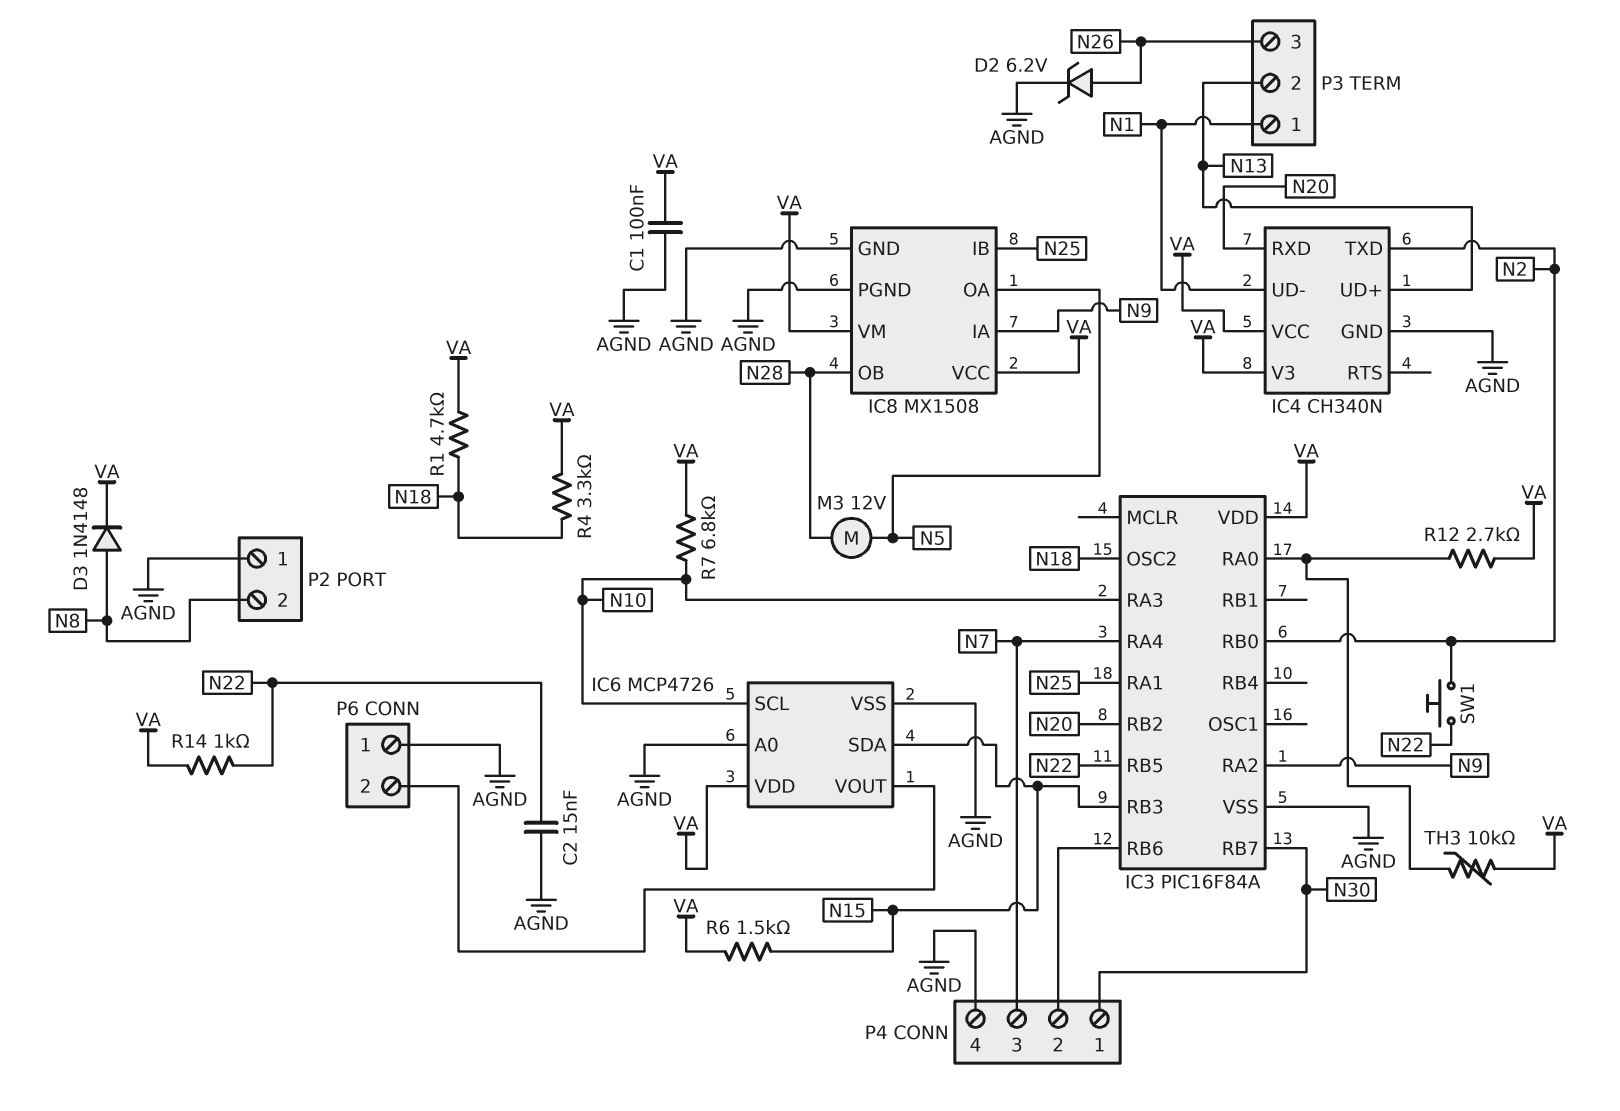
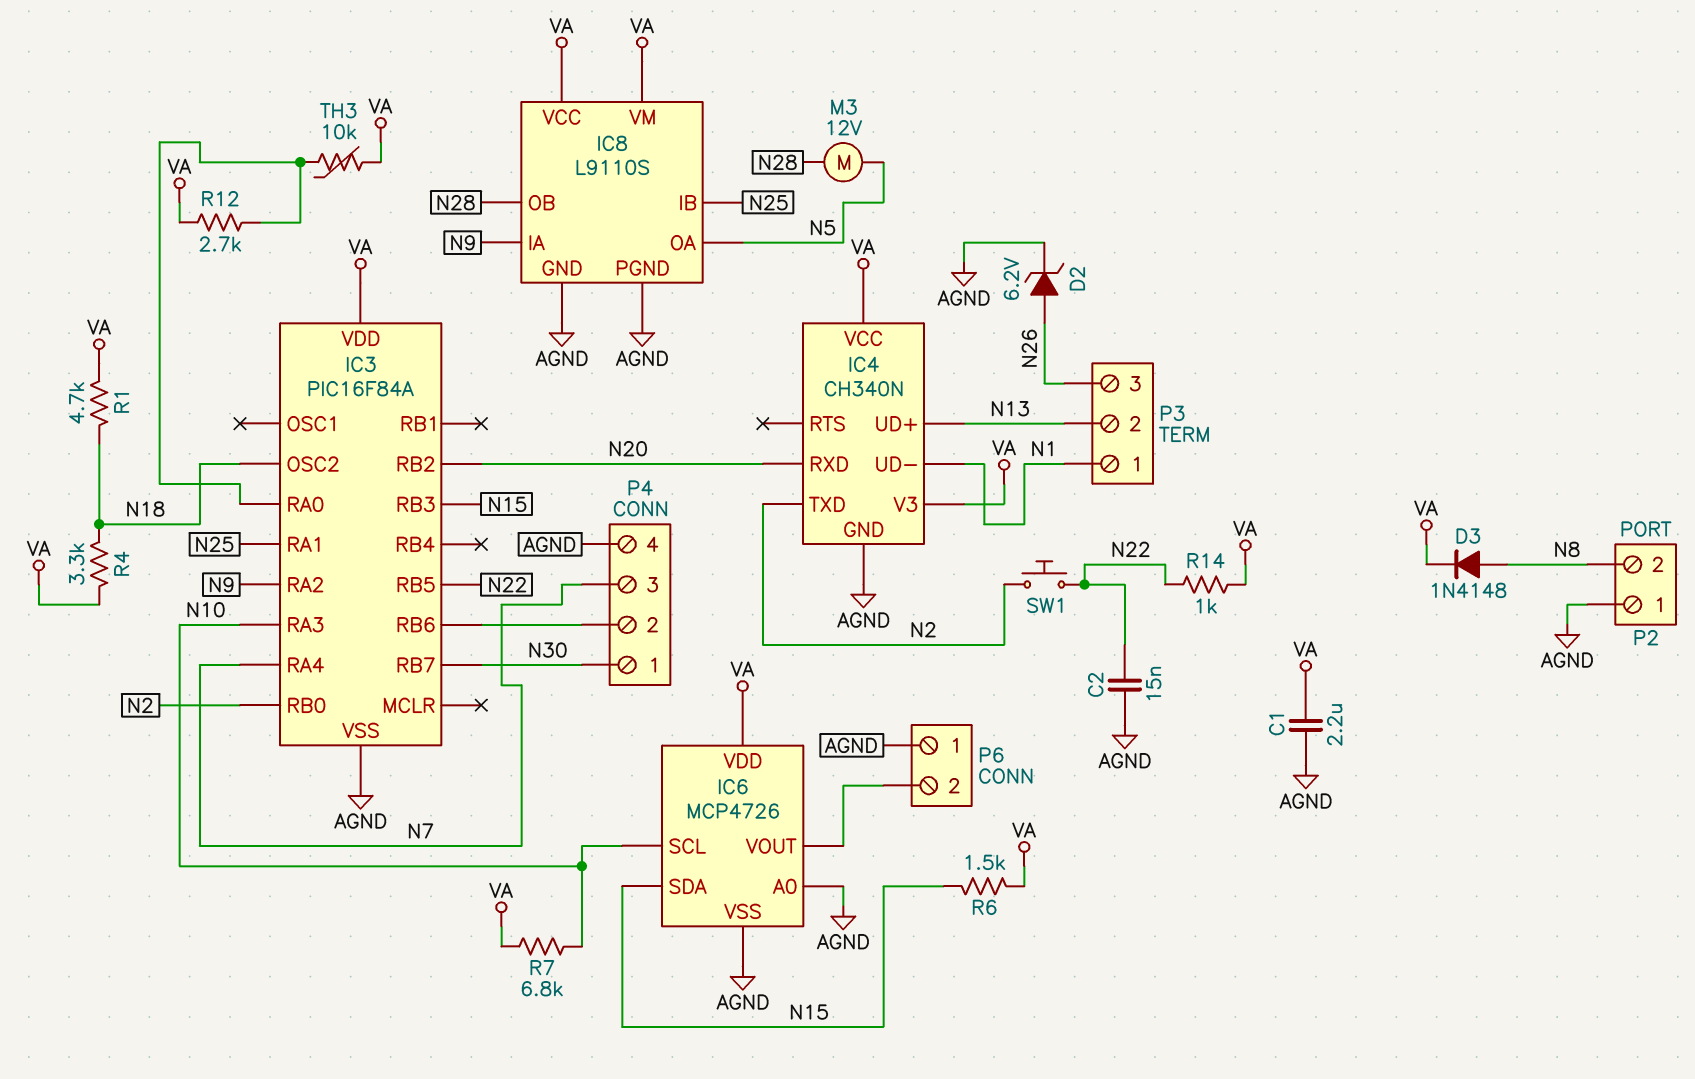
C1: 100nF (AGND, VA) -> 2.2uF (AGND, VA)
IC8: MX1508 -> L9110S

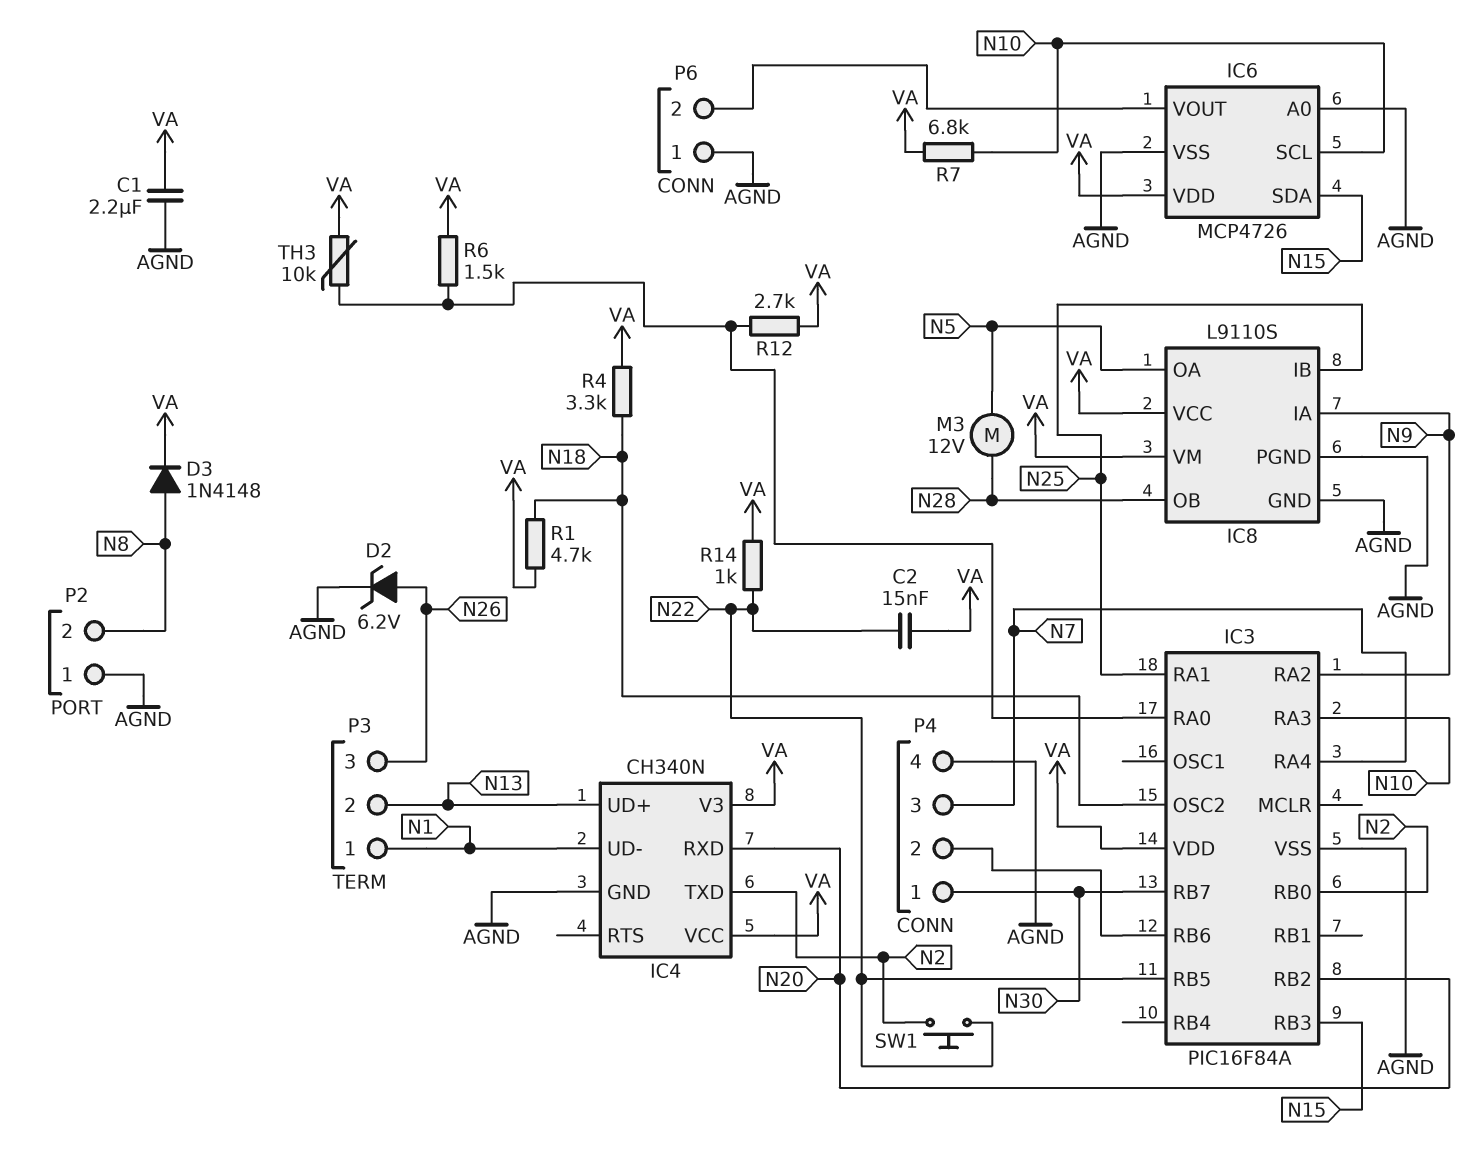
C2: 15nF (AGND, N22) -> 15nF (N22, VA)
R6: 1.5k (N15, VA) -> 1.5k (IC3/RA0, VA)

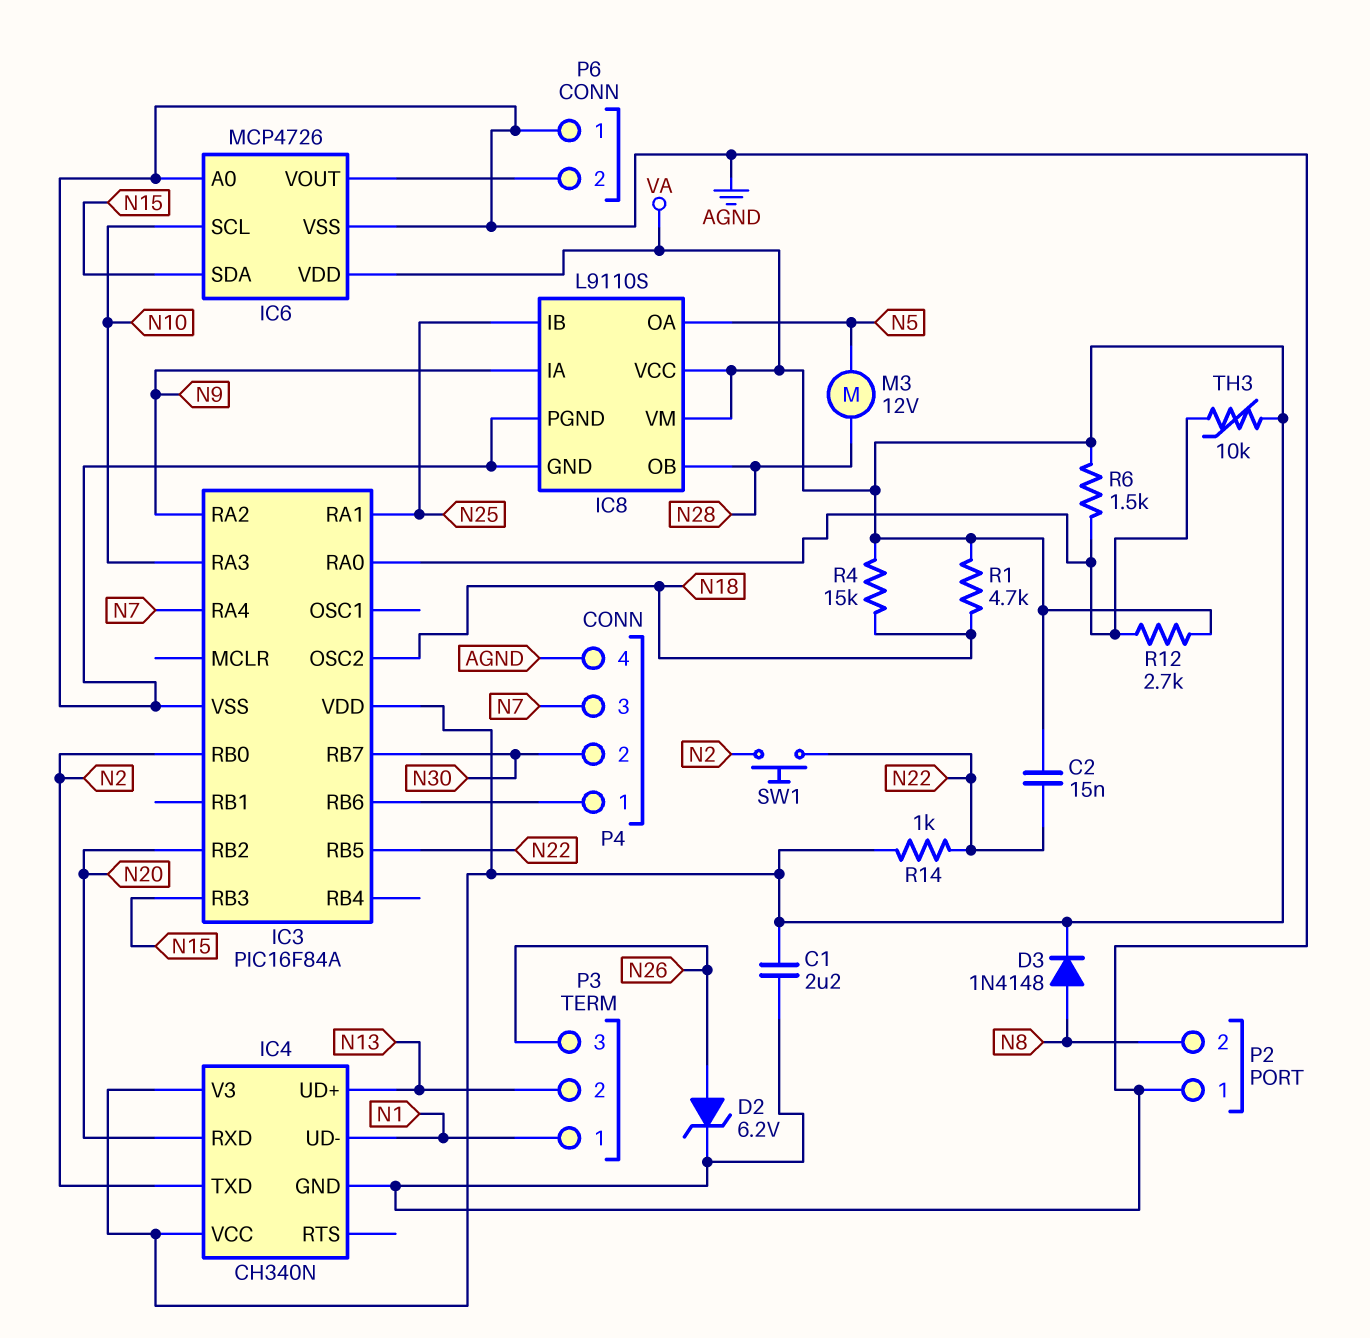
P4 pin 1: N30 -> IC3/RB6
P4 pin 2: IC3/RB6 -> N30
R4: 3.3k (N18, VA) -> 15k (N18, VA)
R7: 6.8k (N10, VA) -> none

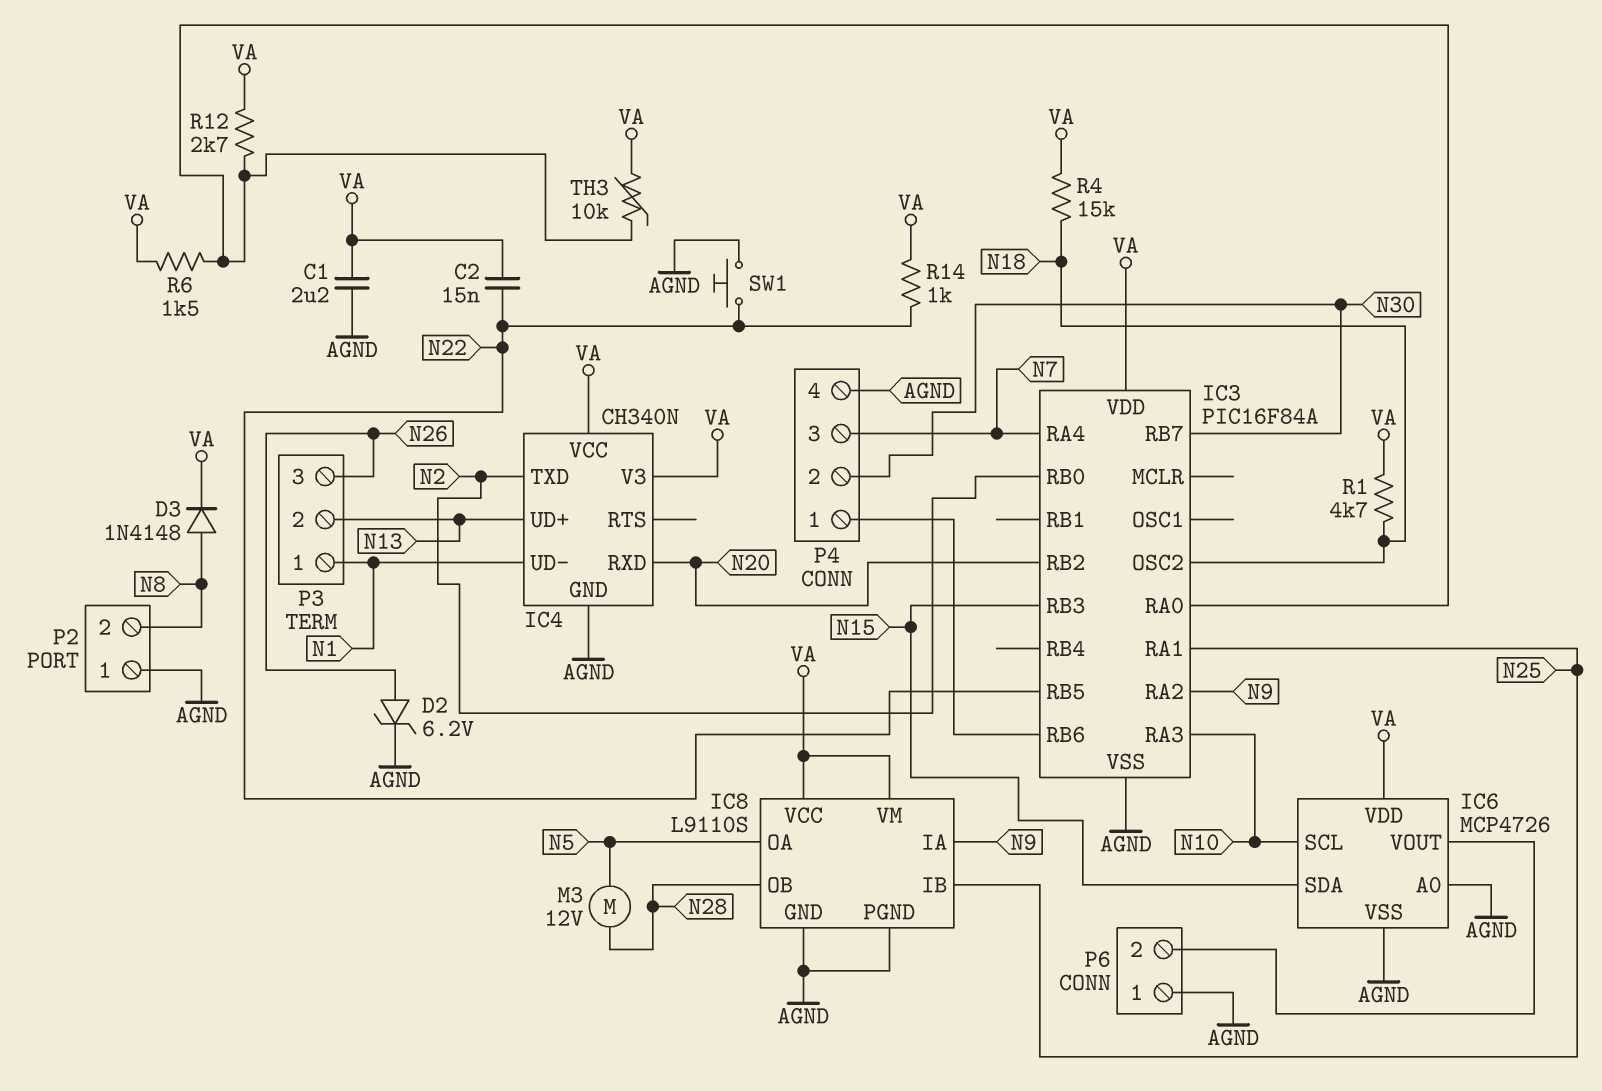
SW1: button (N2, N22) -> button (AGND, N22)

